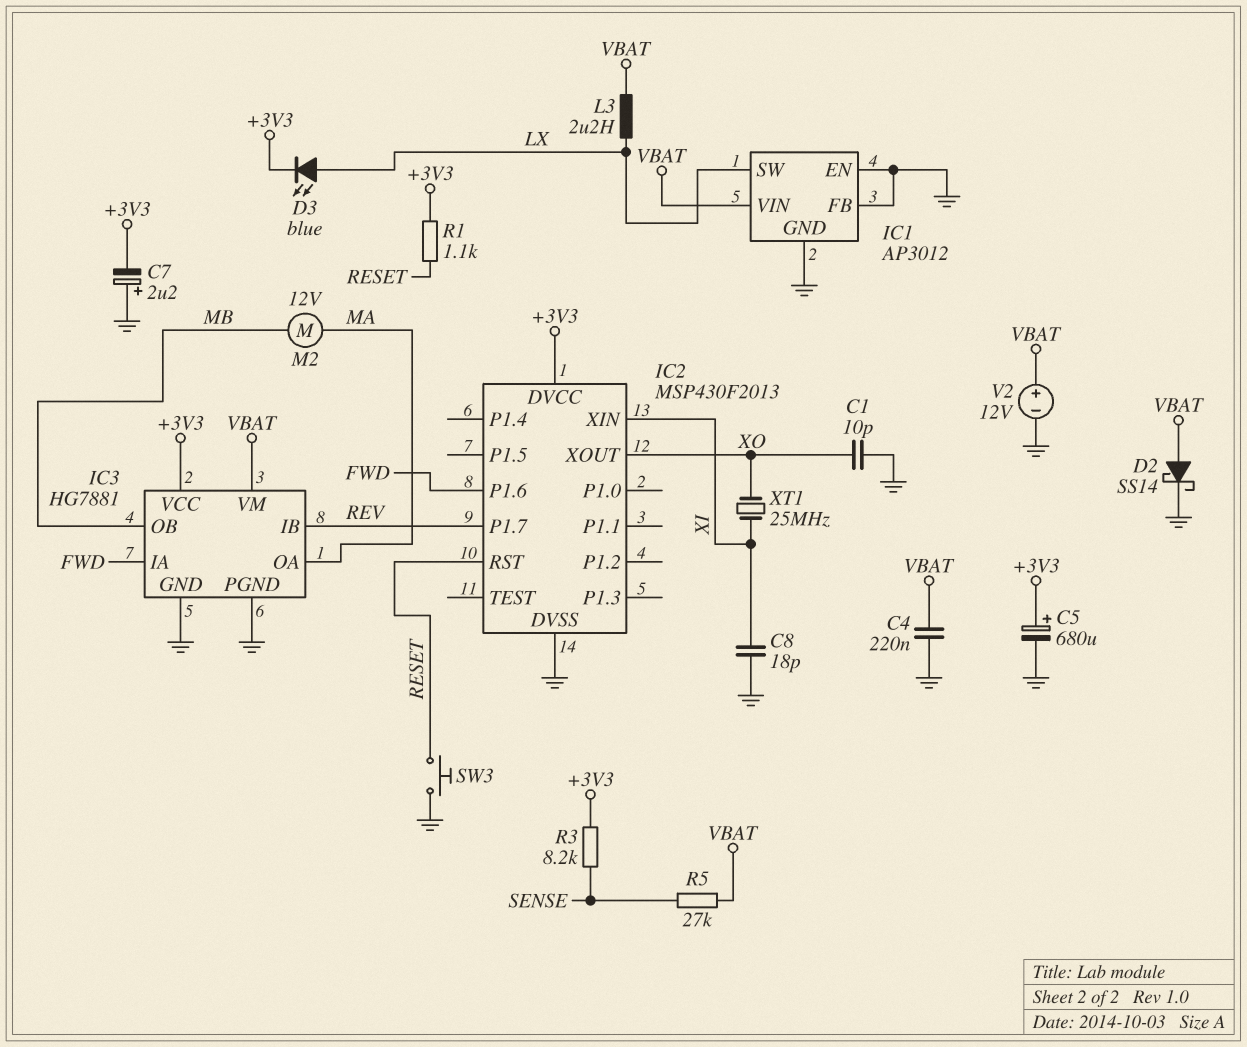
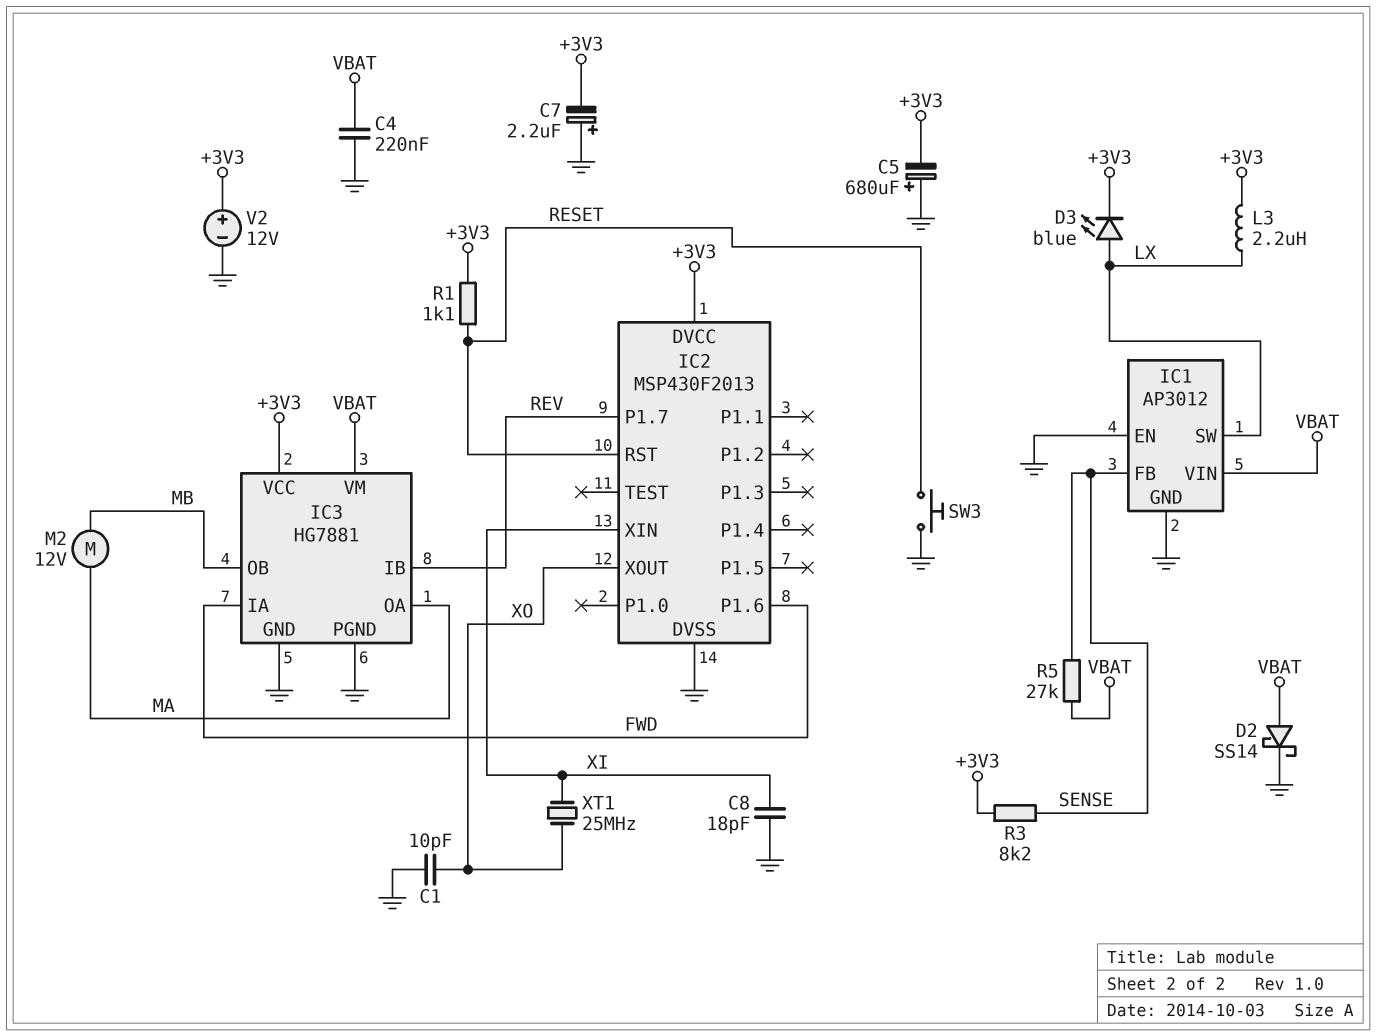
C5: 680uF (plus +3V3, minus GND) -> 680uF (plus GND, minus +3V3)
IC1 pin FB: GND -> SENSE
L3: 2.2uH (LX, VBAT) -> 2.2uH (+3V3, LX)
V2: 12V (plus VBAT, minus GND) -> 12V (plus +3V3, minus GND)

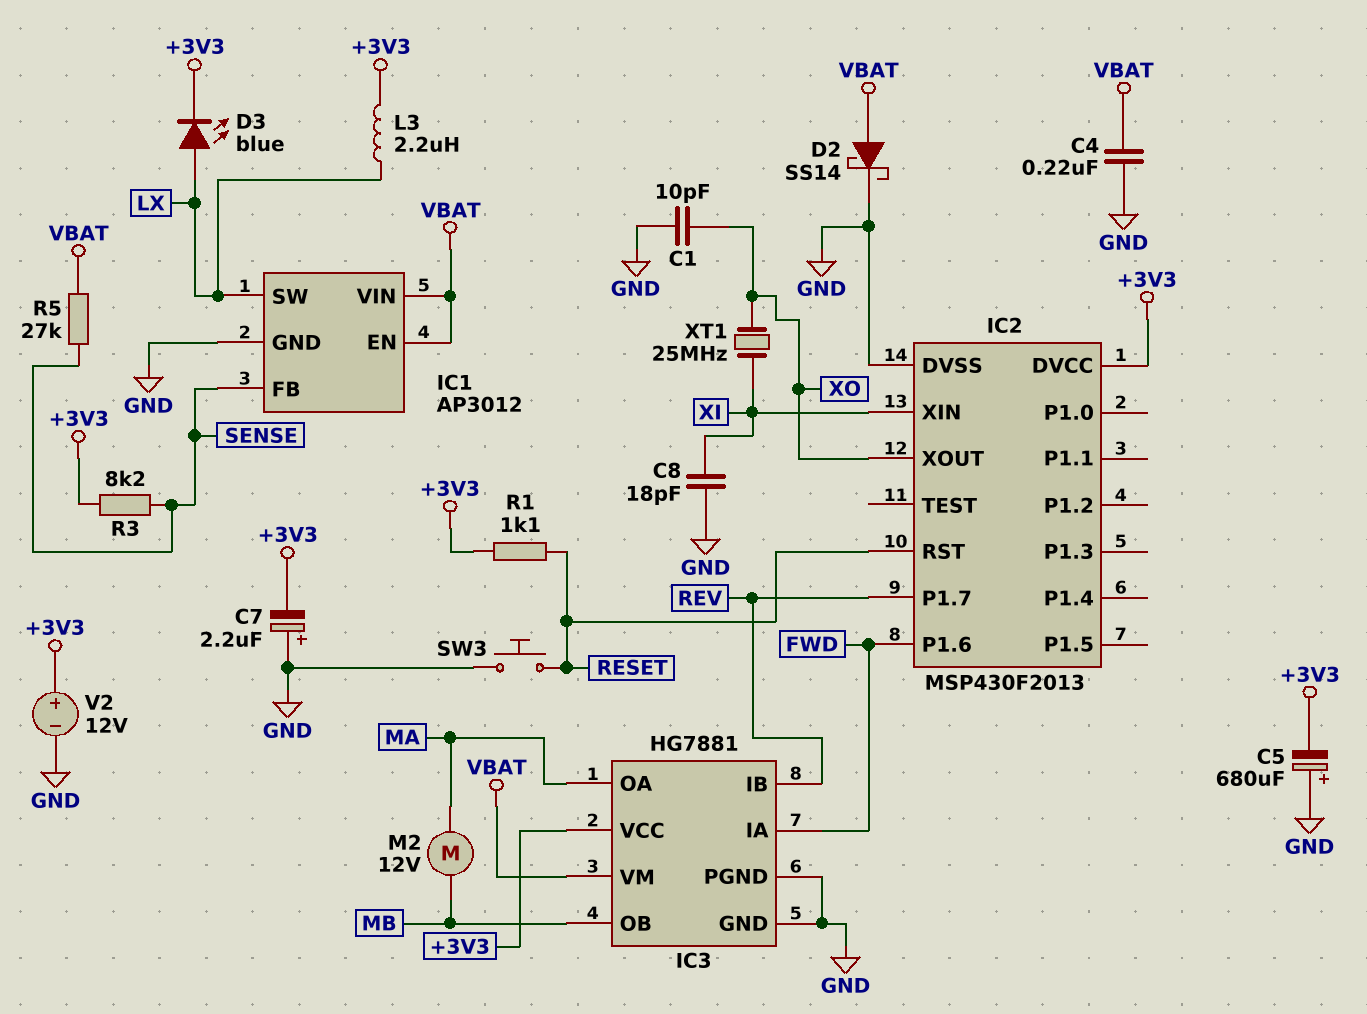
IC1 pin EN: GND -> VBAT

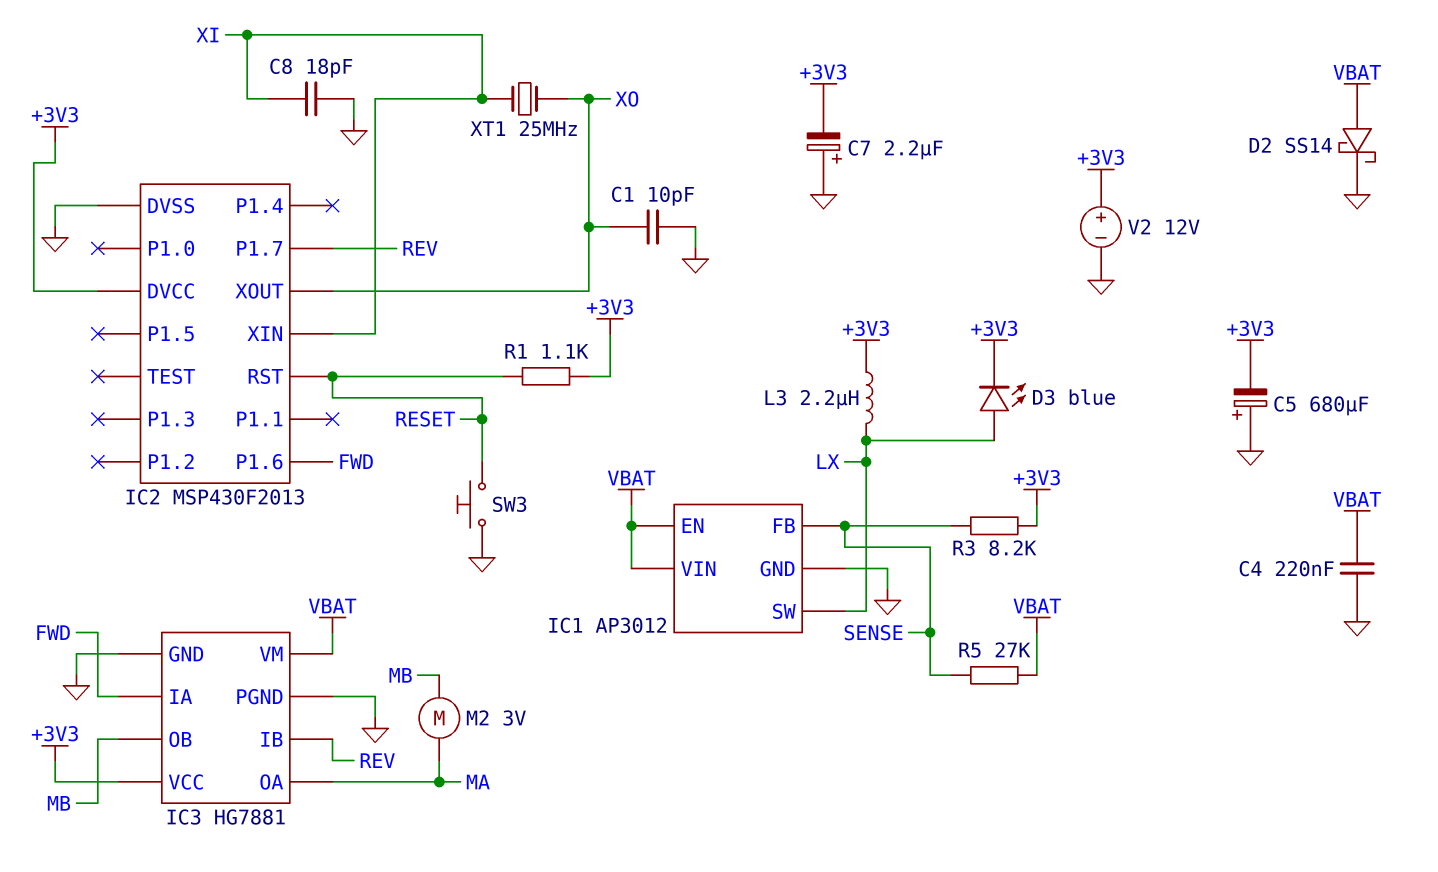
M2: motor 12V (MA, MB) -> motor 3V (MA, MB)

